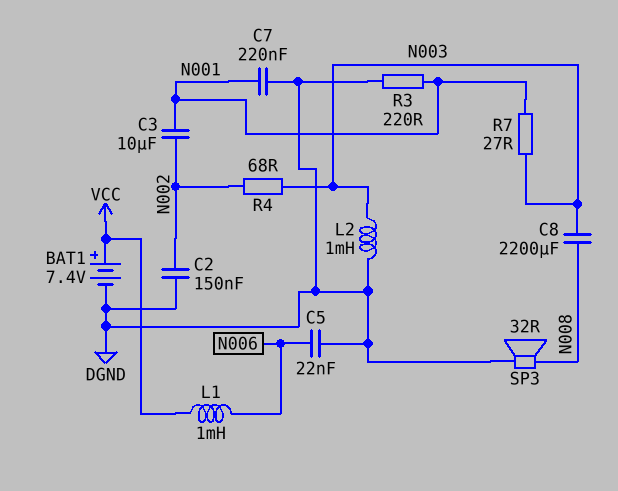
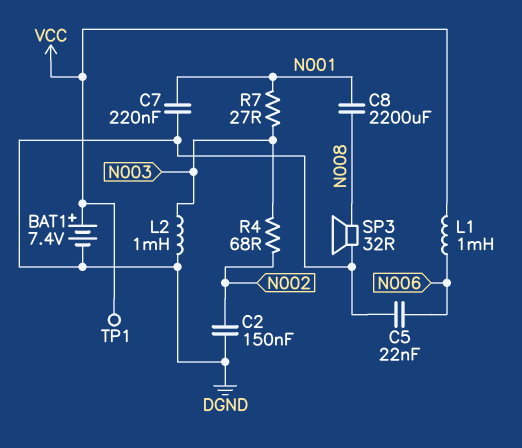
C3: 10uF (N001, N002) -> none
C8: 2200uF (N003, N008) -> 2200uF (N001, N008)
R3: 220 (DGND, N001) -> none
TP1: none -> test point (VCC)

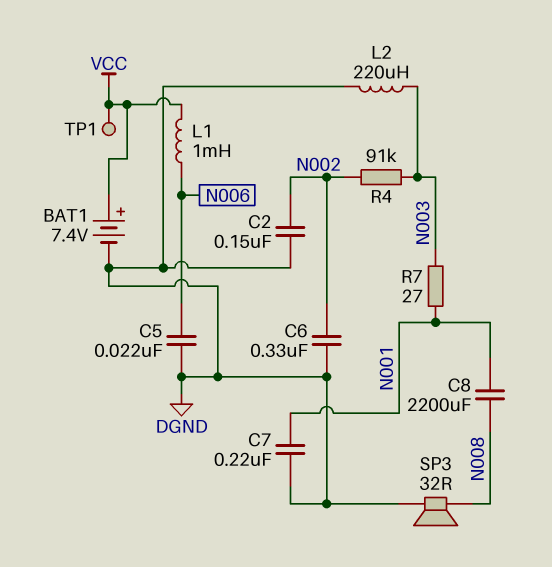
C6: none -> 330nF (DGND, N002)
L2: 1mH (DGND, N003) -> 220uH (DGND, N003)
R4: 68 (N002, N003) -> 91k (N002, N003)

